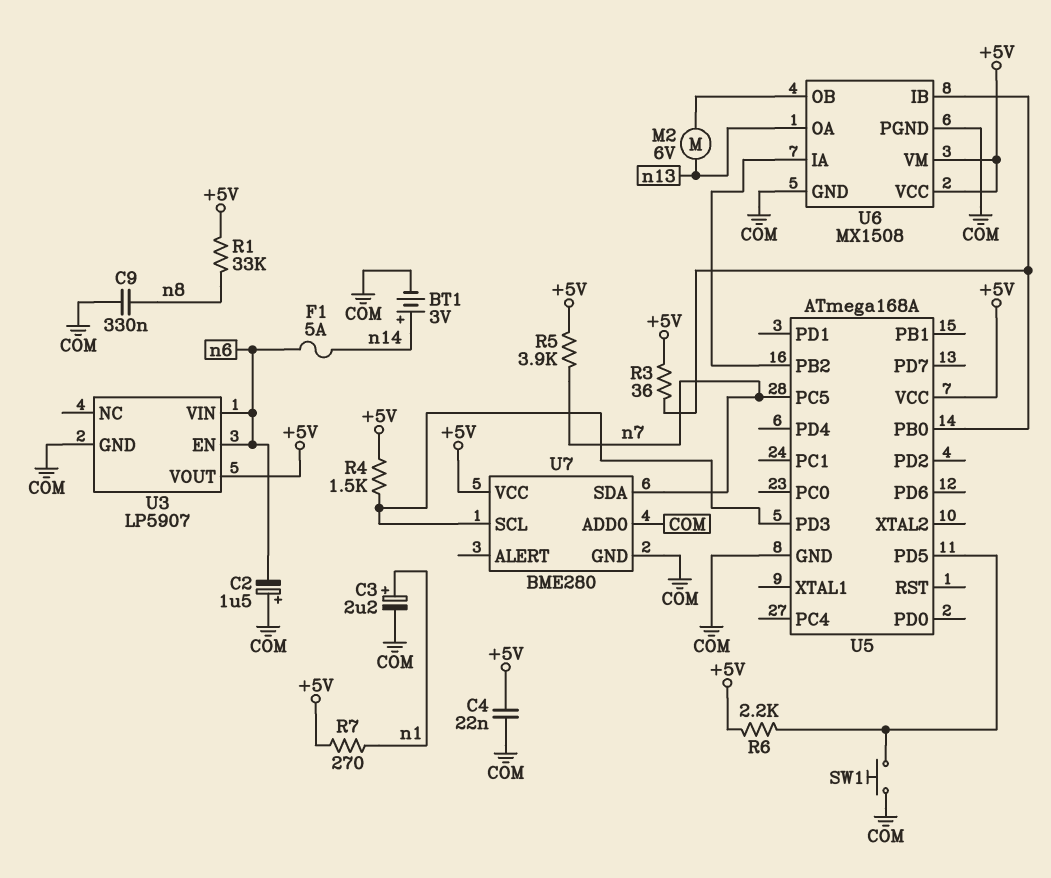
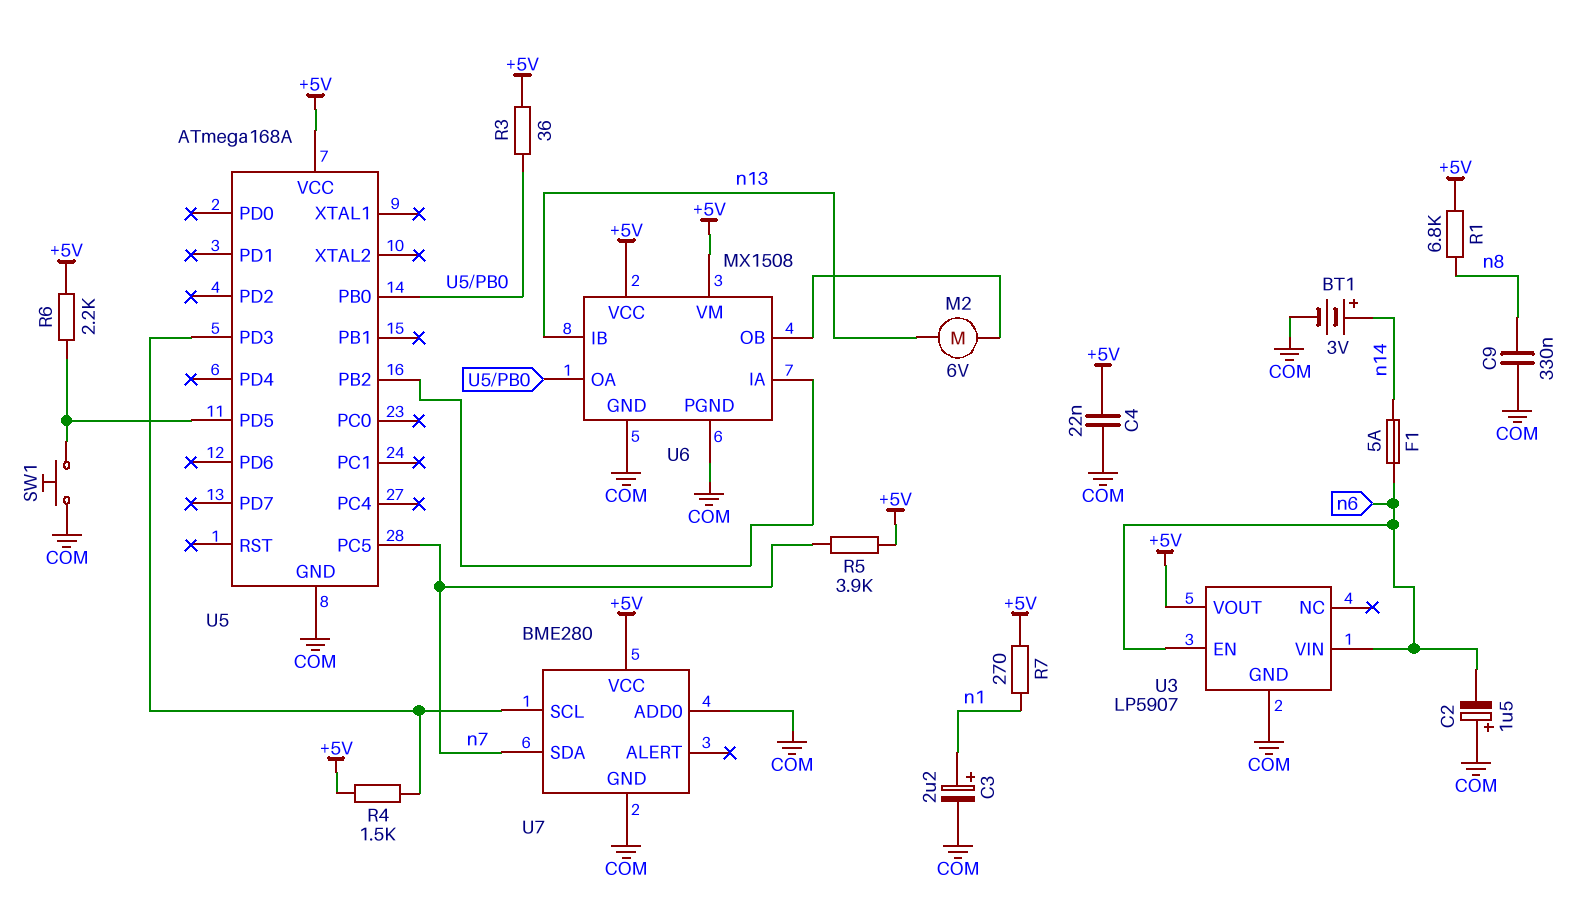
R1: 33k (+5V, n8) -> 6.8k (+5V, n8)
U6 pin IB: U5/PB0 -> n13
U6 pin OA: n13 -> U5/PB0

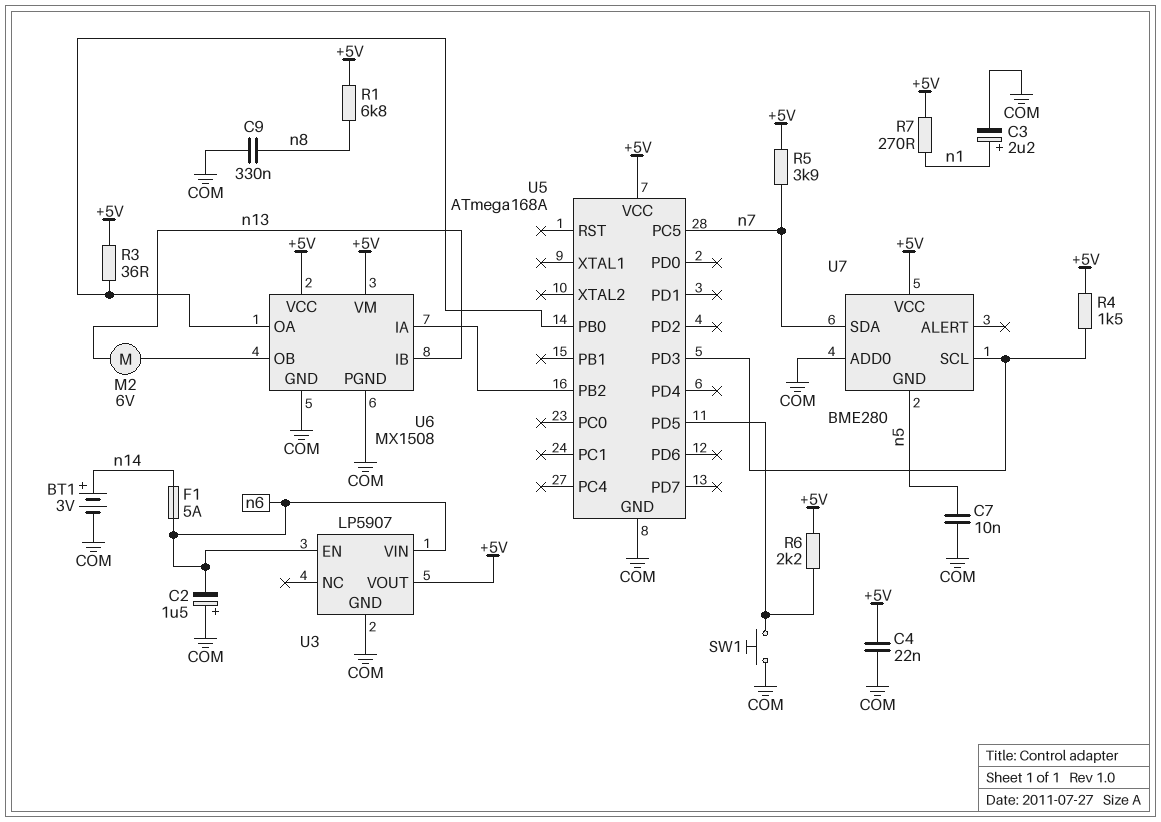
C7: none -> 10nF (COM, n5)
U7 pin GND: COM -> n5

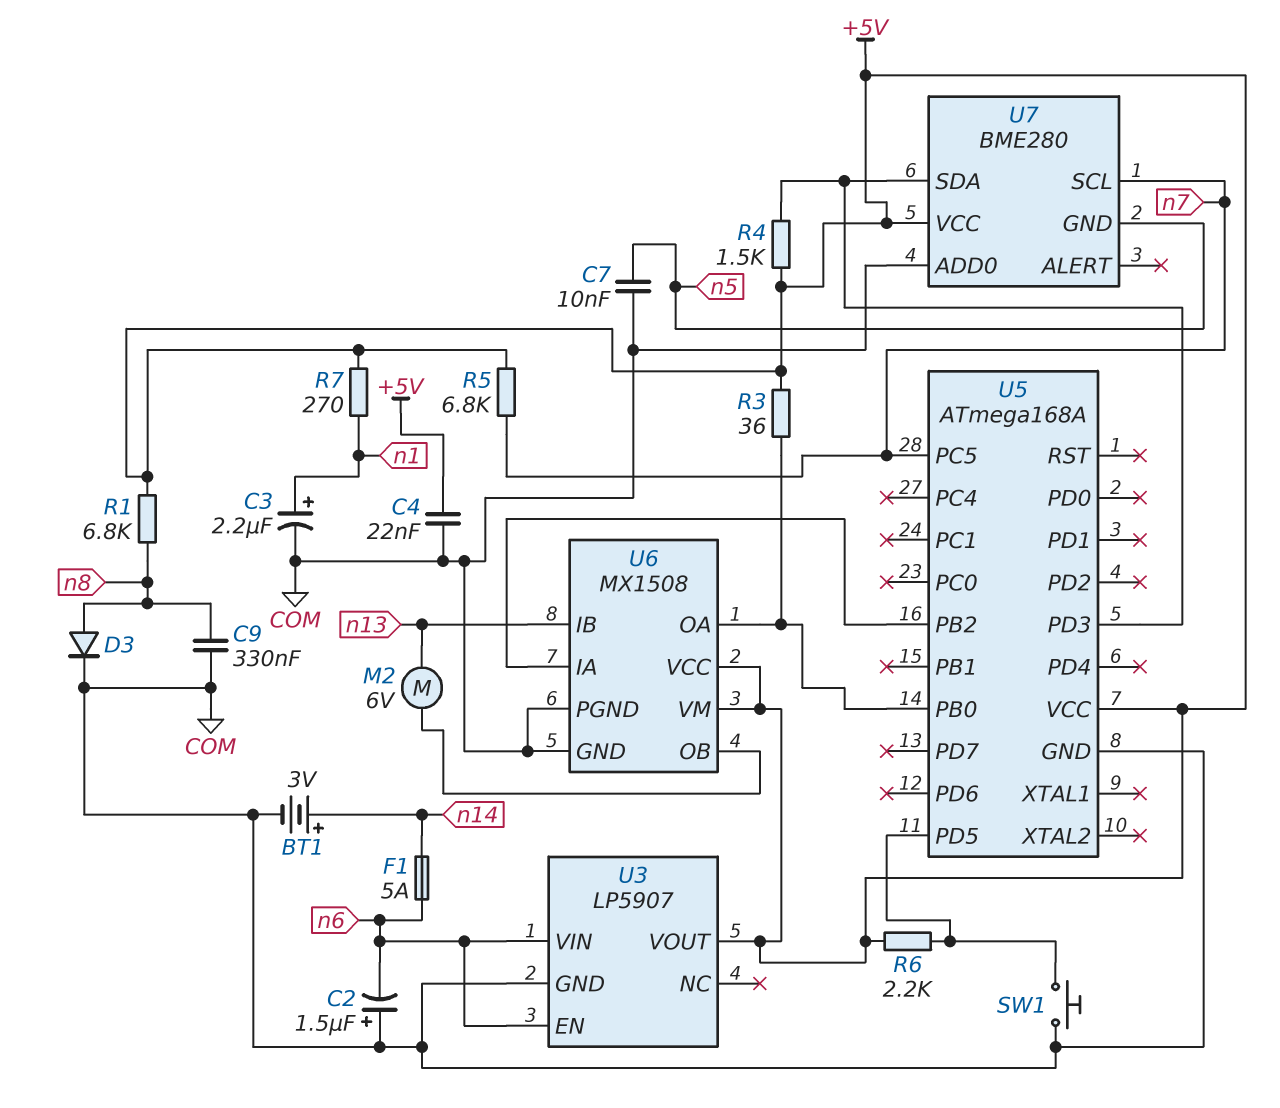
D3: none -> diode (A n8, K COM)
R5: 3.9k (+5V, n7) -> 6.8k (+5V, n7)
U7 pin SCL: U5/PD3 -> n7
U7 pin SDA: n7 -> U5/PD3

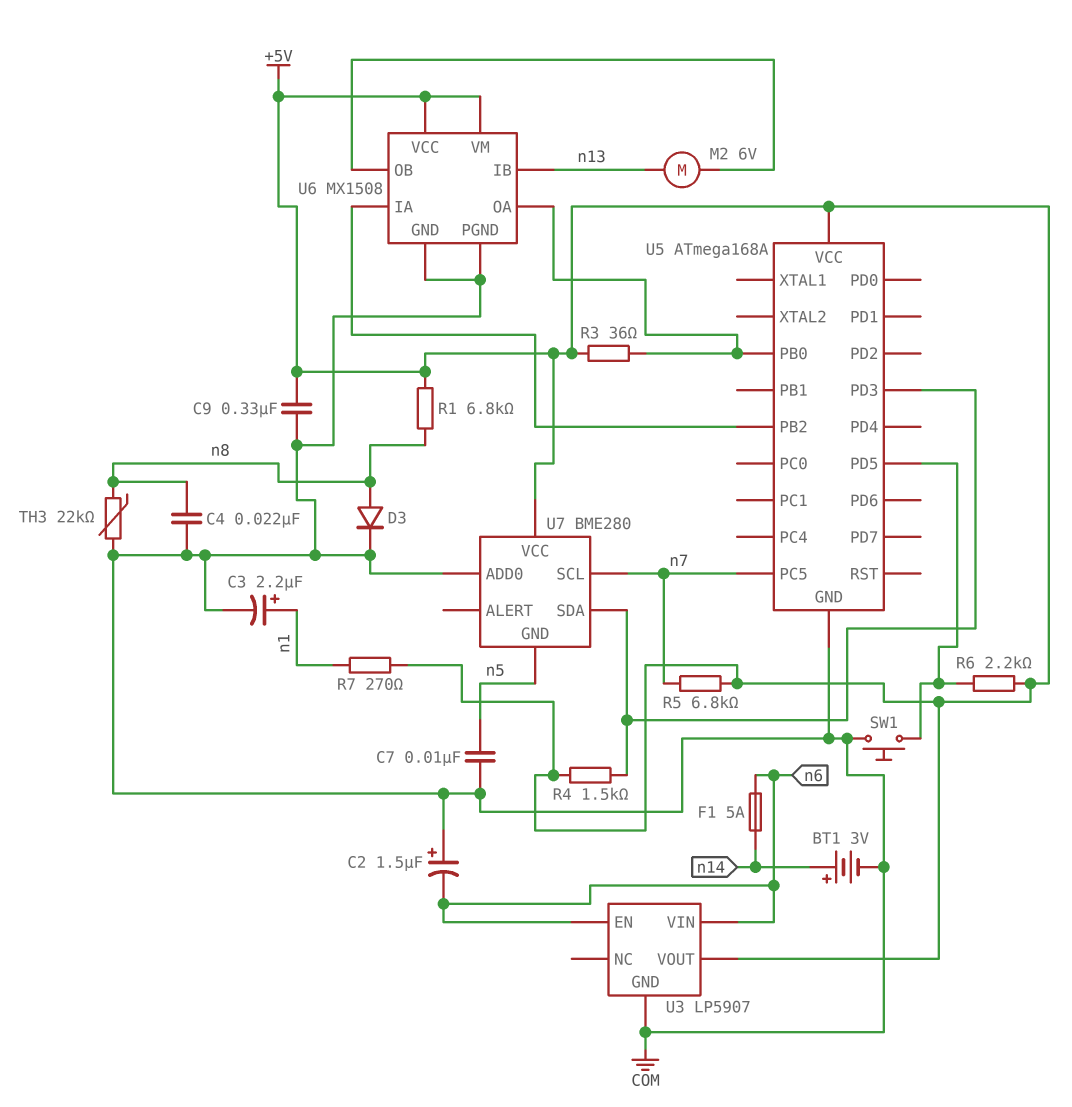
C4: 22nF (+5V, COM) -> 22nF (COM, n8)
C9: 330nF (COM, n8) -> 330nF (+5V, COM)
TH3: none -> 22k (COM, n8)

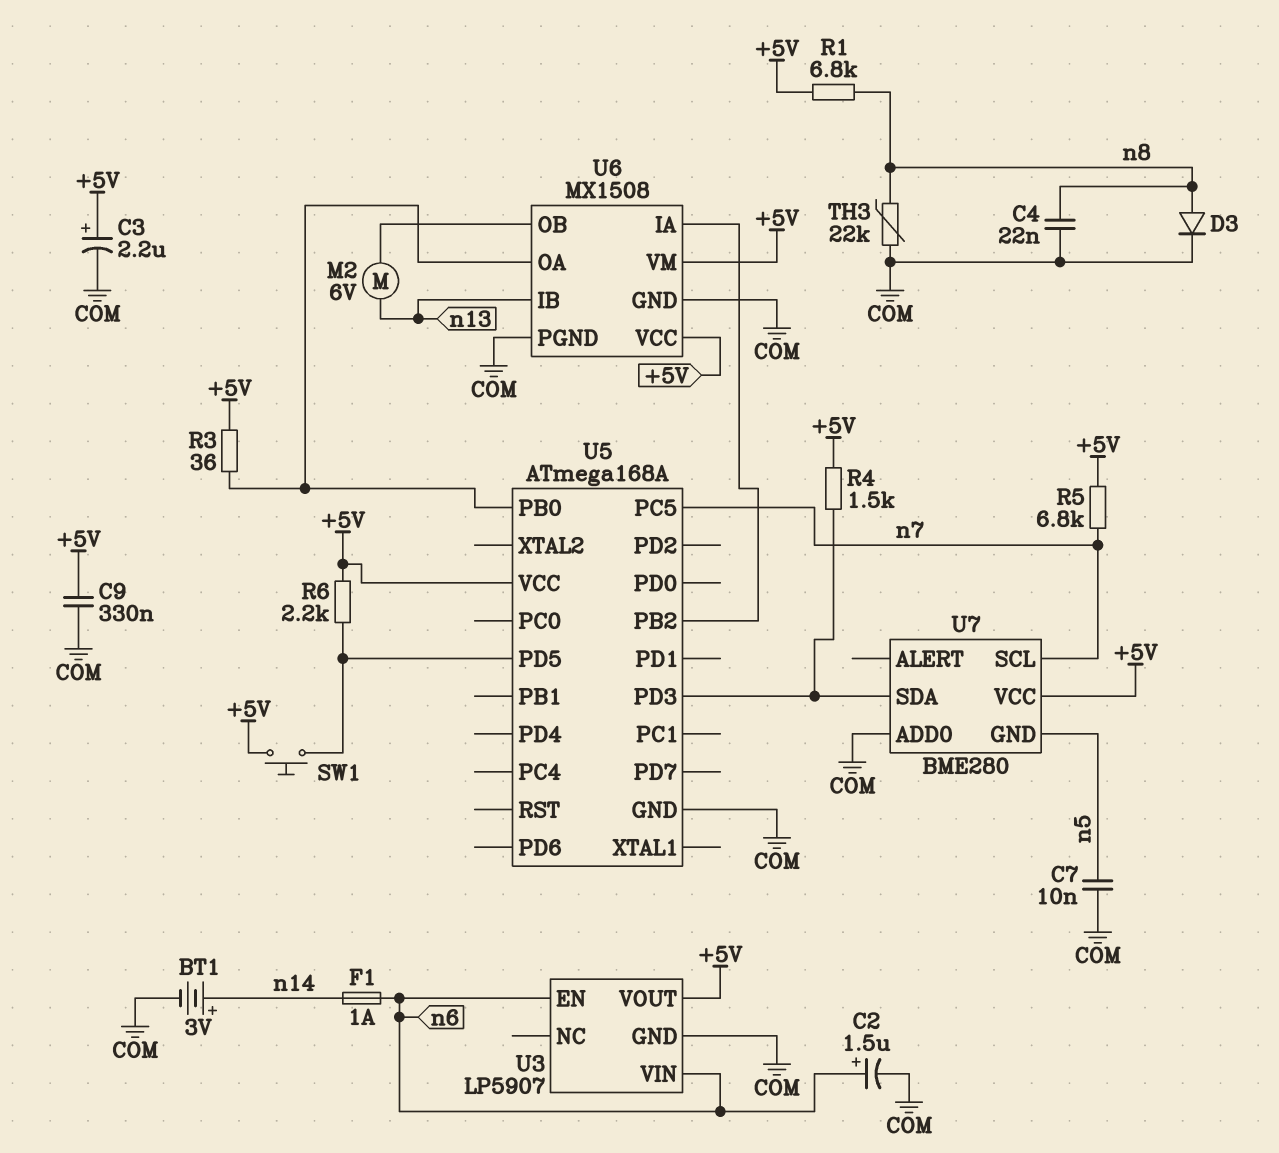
C2: 1.5uF (plus COM, minus n6) -> 1.5uF (plus n6, minus COM)
C3: 2.2uF (plus n1, minus COM) -> 2.2uF (plus +5V, minus COM)
F1: 5A (n6, n14) -> 1A (n6, n14)
R7: 270 (+5V, n1) -> none
SW1: button (COM, U5/PD5) -> button (+5V, U5/PD5)

